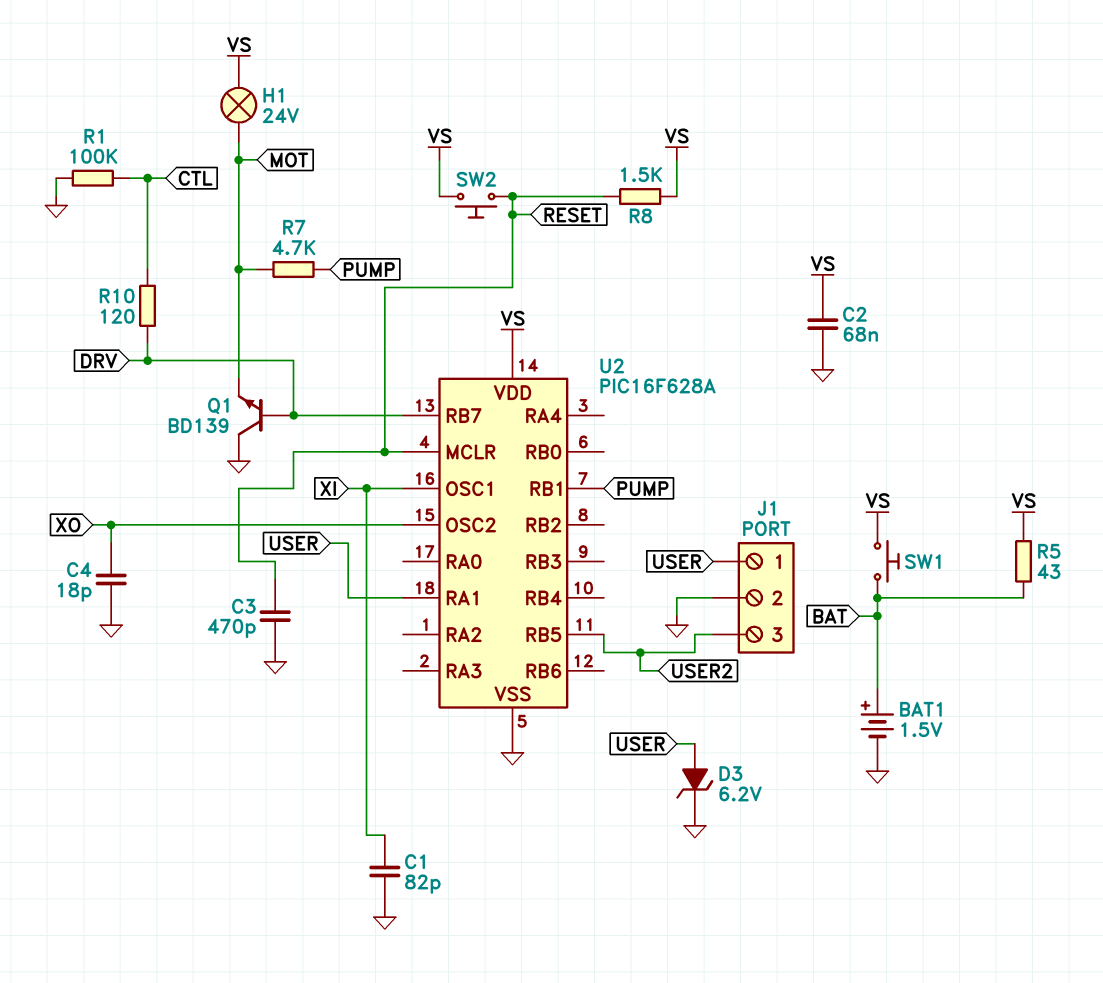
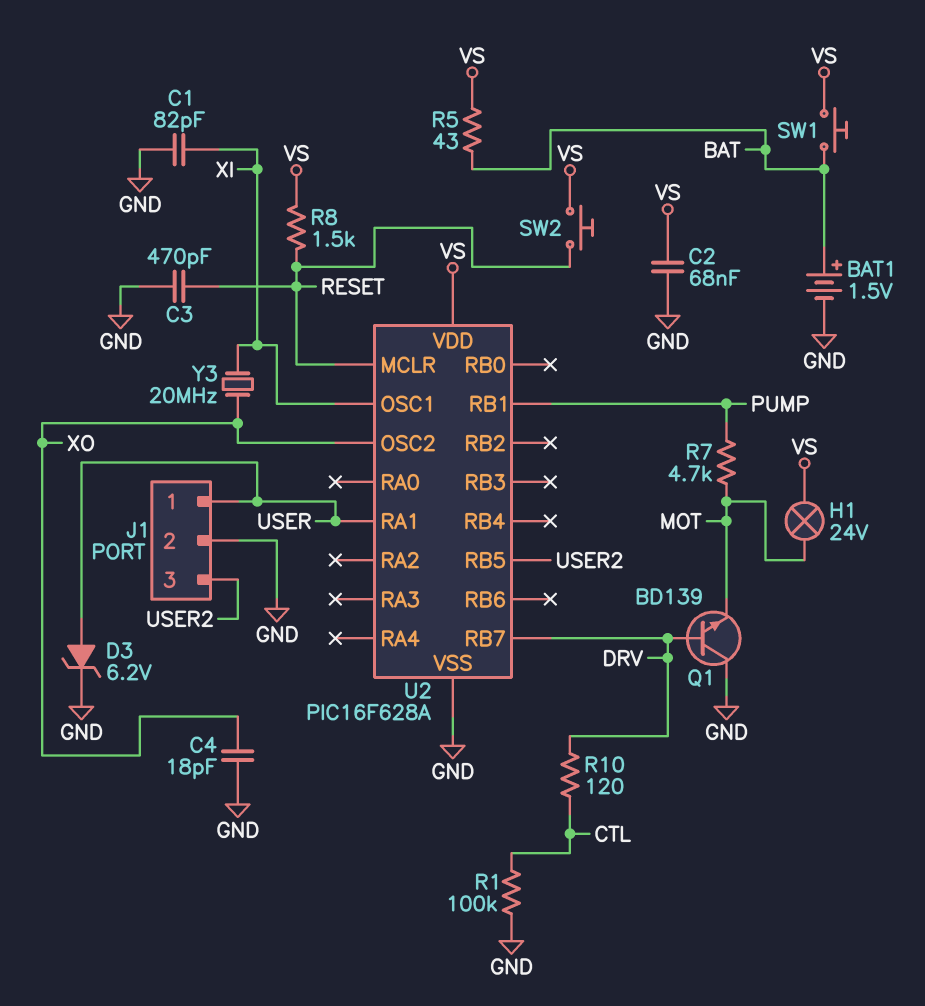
Y3: none -> 20MHz (XI, XO)

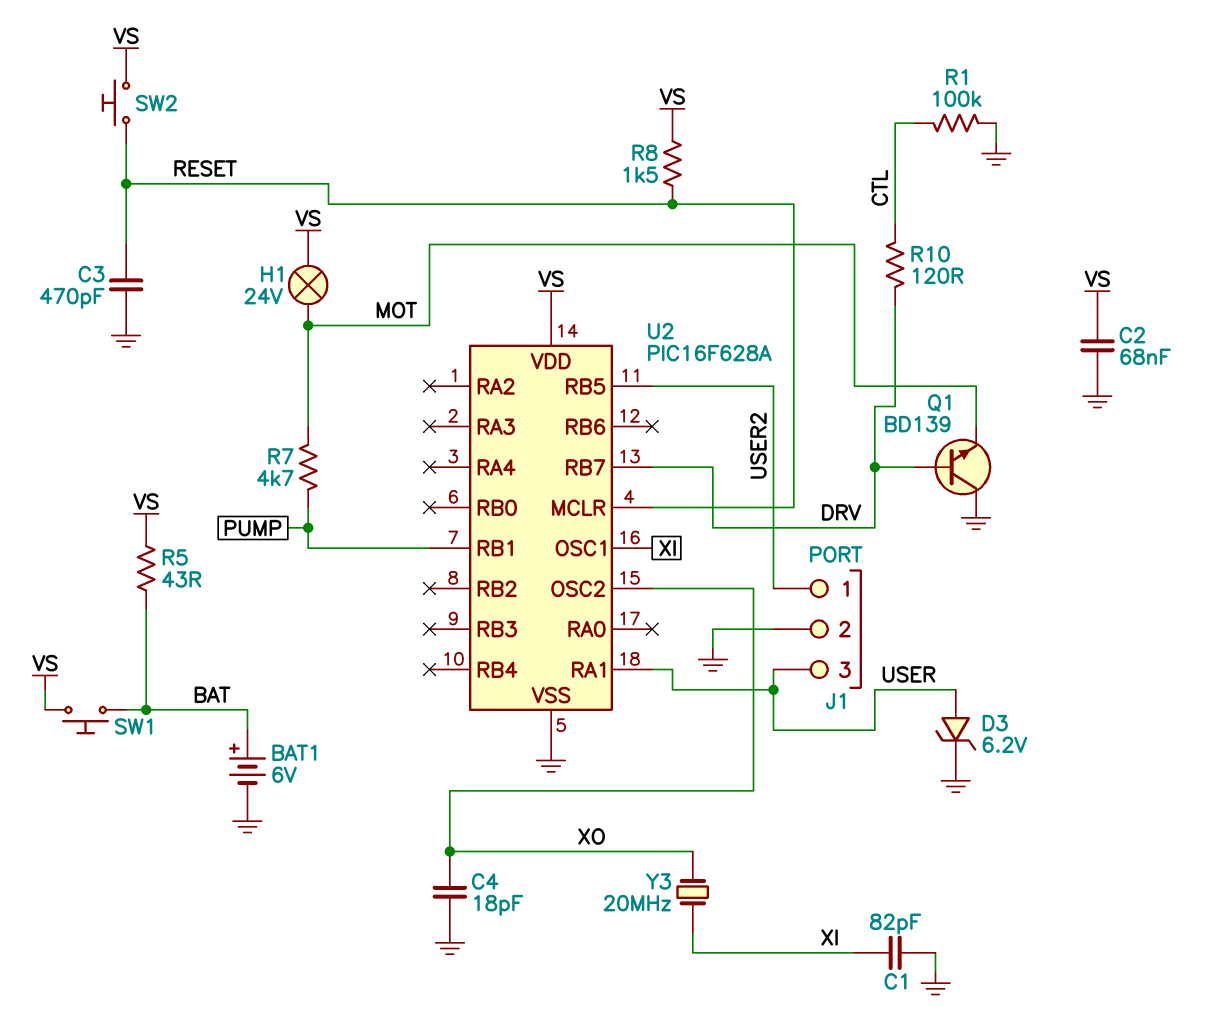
BAT1: 1.5V (plus BAT, minus GND) -> 6V (plus BAT, minus GND)
J1 pin 1: USER -> USER2
J1 pin 3: USER2 -> USER

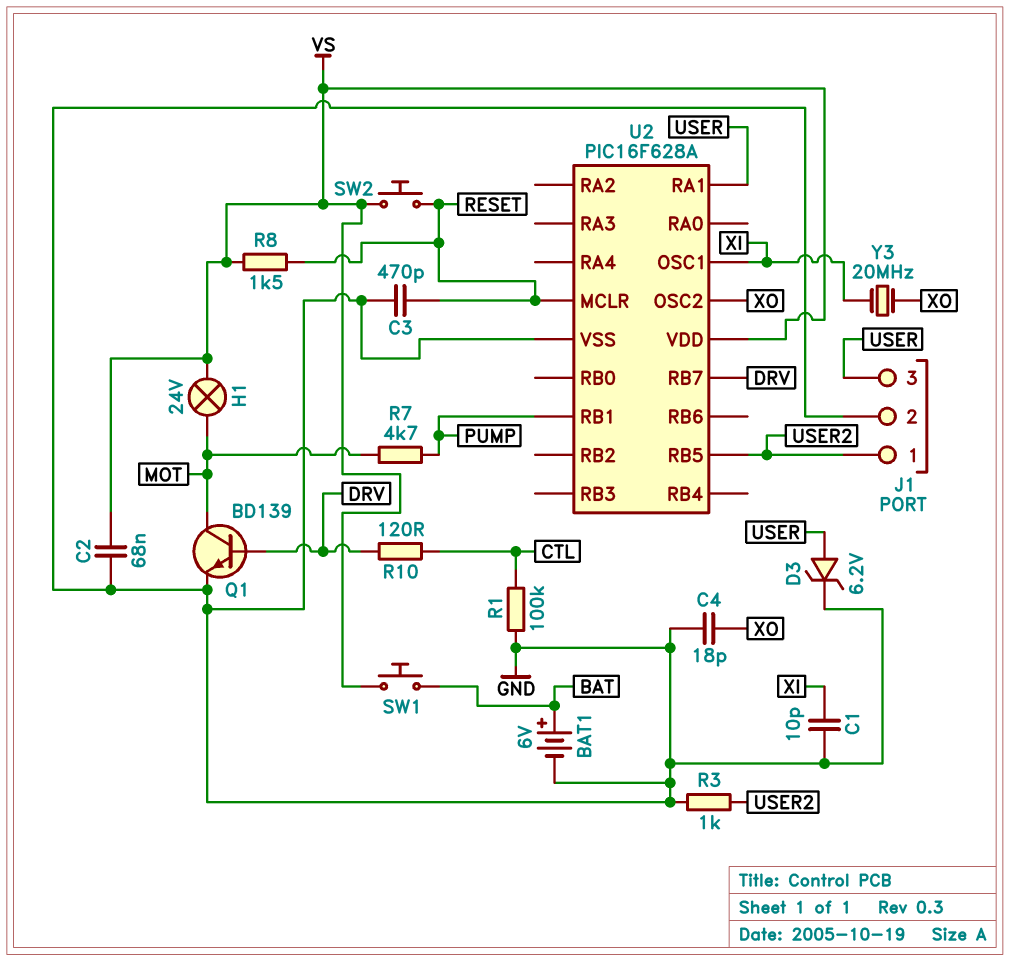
C1: 82pF (GND, XI) -> 10pF (GND, XI)
Q1: NPN BD139 (B DRV, C GND, E MOT) -> NPN BD139 (B DRV, C MOT, E GND)
R3: none -> 1k (GND, USER2)
R5: 43 (BAT, VS) -> none

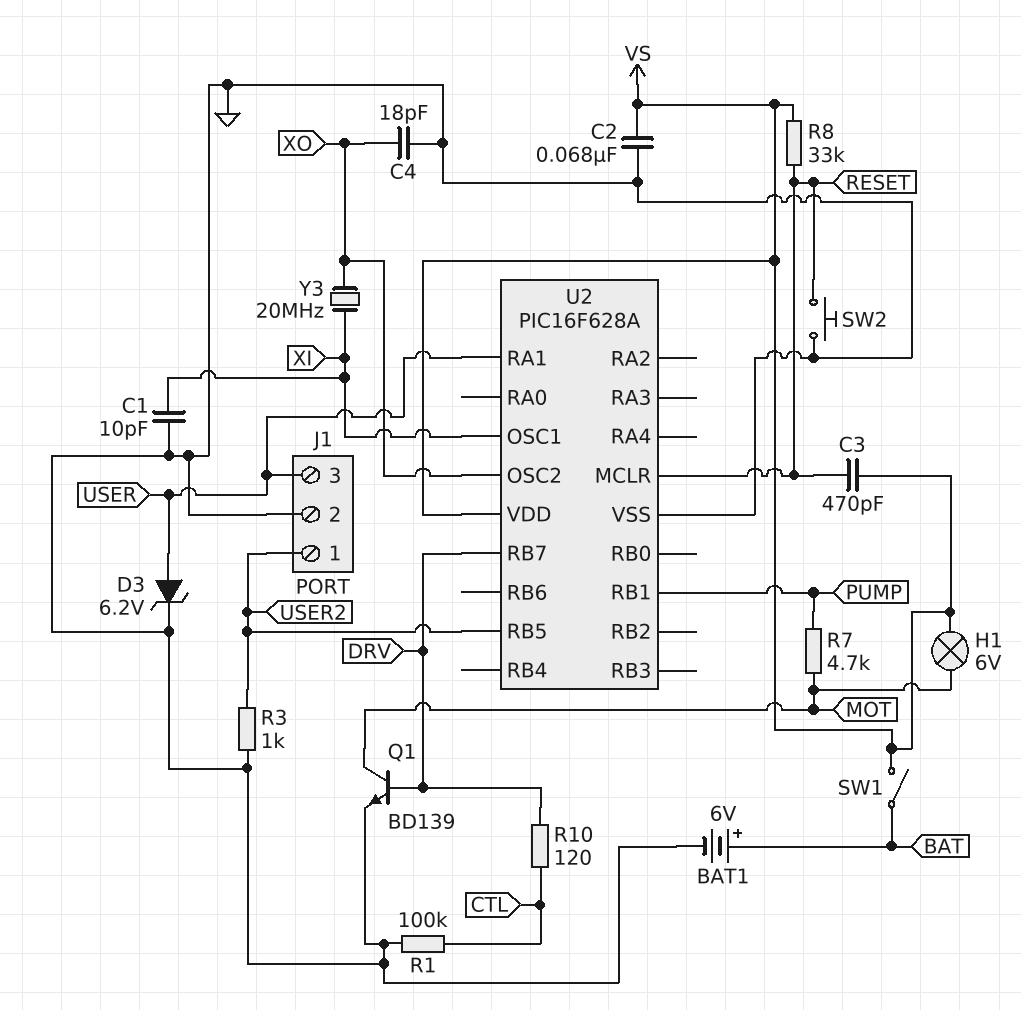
C3: 470pF (GND, RESET) -> 470pF (RESET, VS)
H1: lamp 24V (MOT, VS) -> lamp 6V (MOT, VS)
R8: 1.5k (RESET, VS) -> 33k (RESET, VS)
SW1: button (BAT, VS) -> switch (BAT, VS)
SW2: button (RESET, VS) -> button (GND, RESET)

